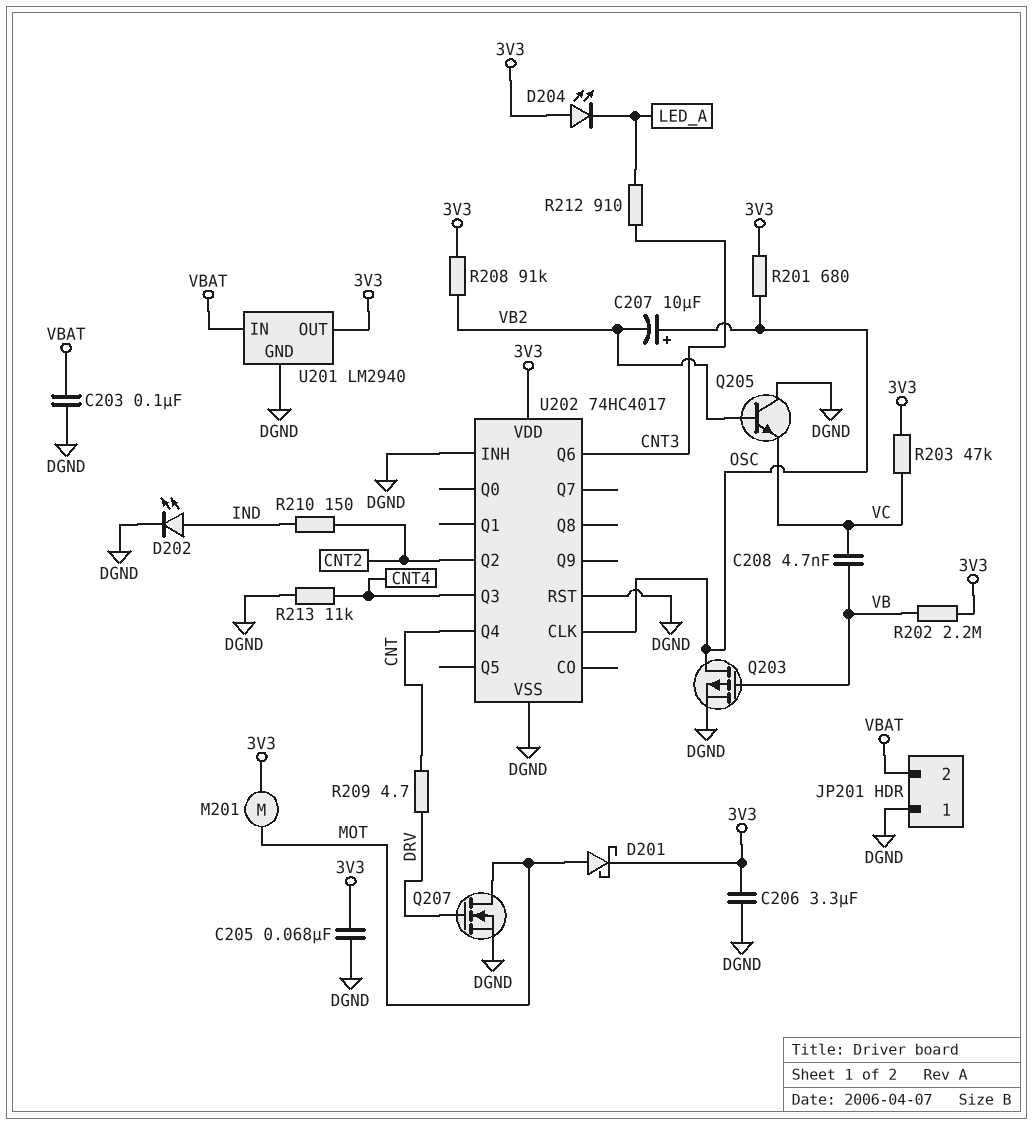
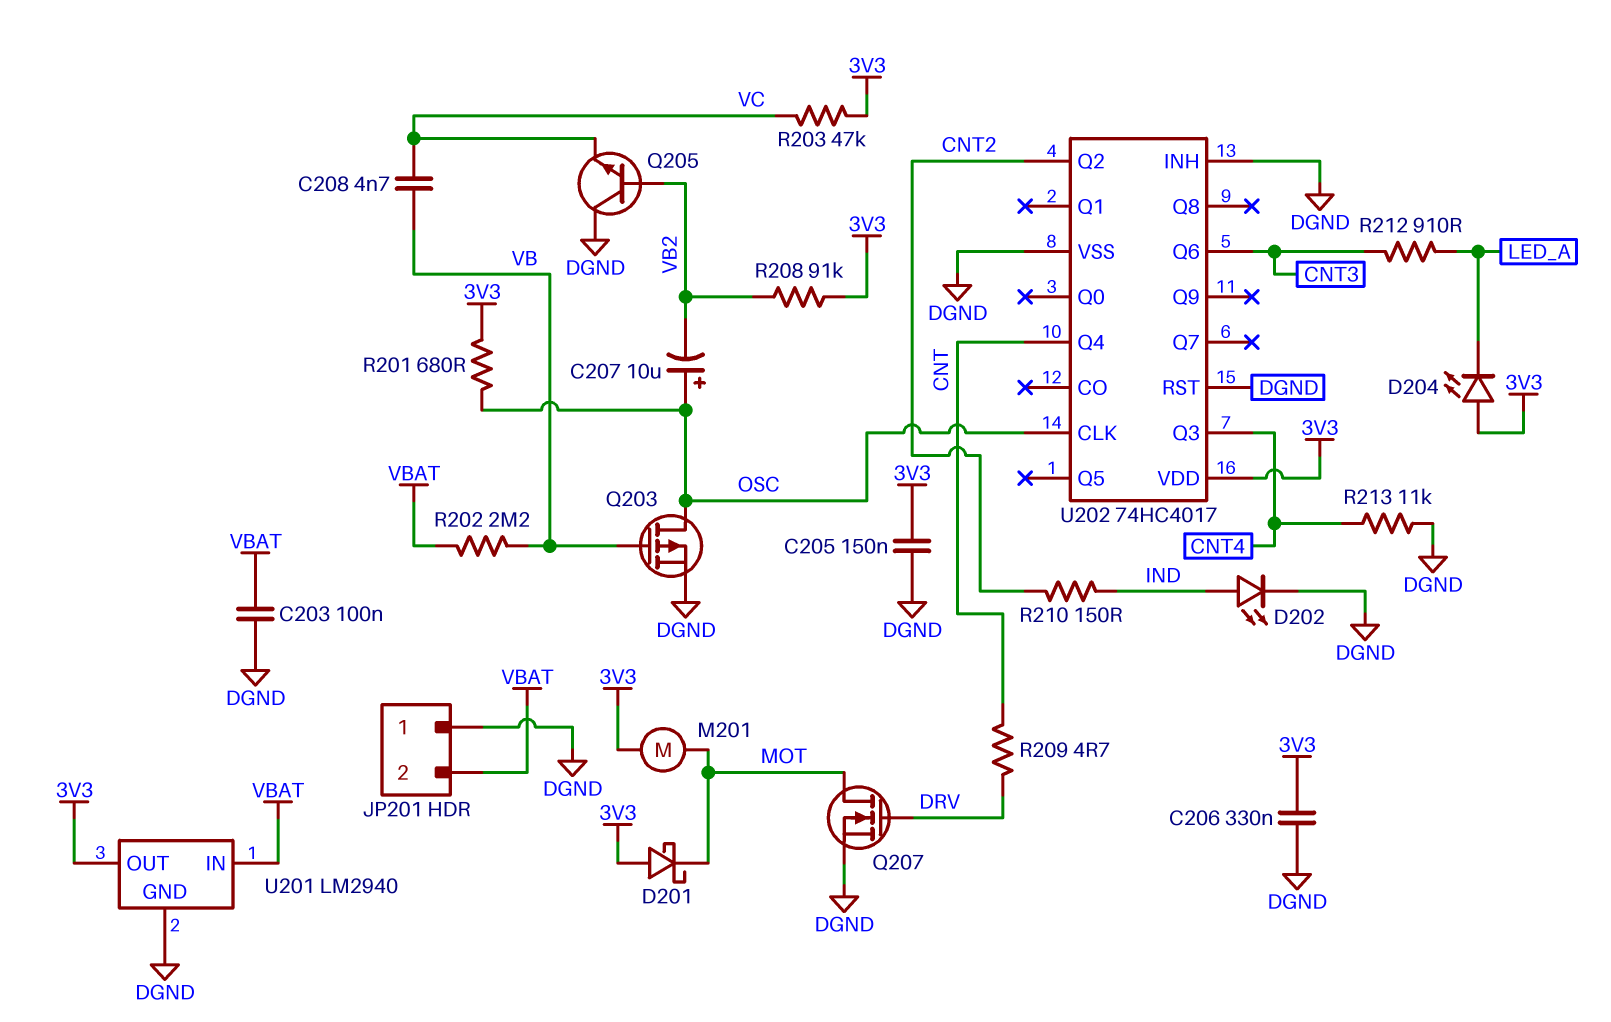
C205: 68nF (3V3, DGND) -> 150nF (3V3, DGND)
C206: 3.3uF (3V3, DGND) -> 330nF (3V3, DGND)
D201: schottky (A MOT, K 3V3) -> schottky (A 3V3, K MOT)
R202: 2.2M (3V3, VB) -> 2.2M (VB, VBAT)

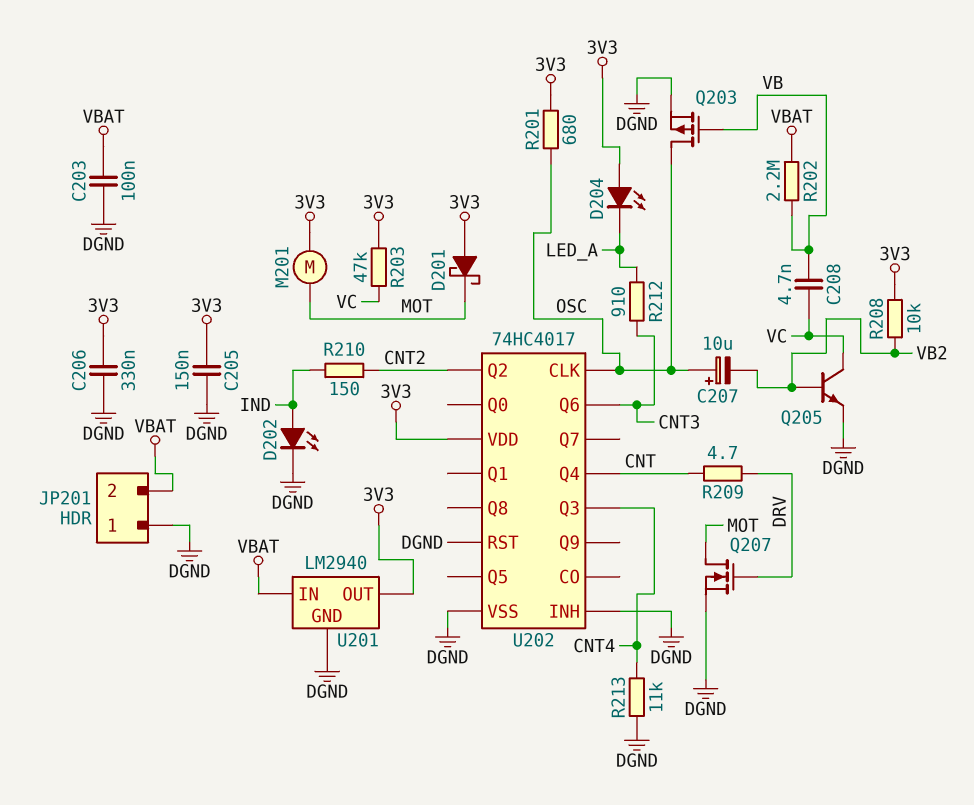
Q205: NPN (B VB2, C DGND, E VC) -> NPN (B VB2, C VC, E DGND)
R208: 91k (3V3, VB2) -> 10k (3V3, VB2)

